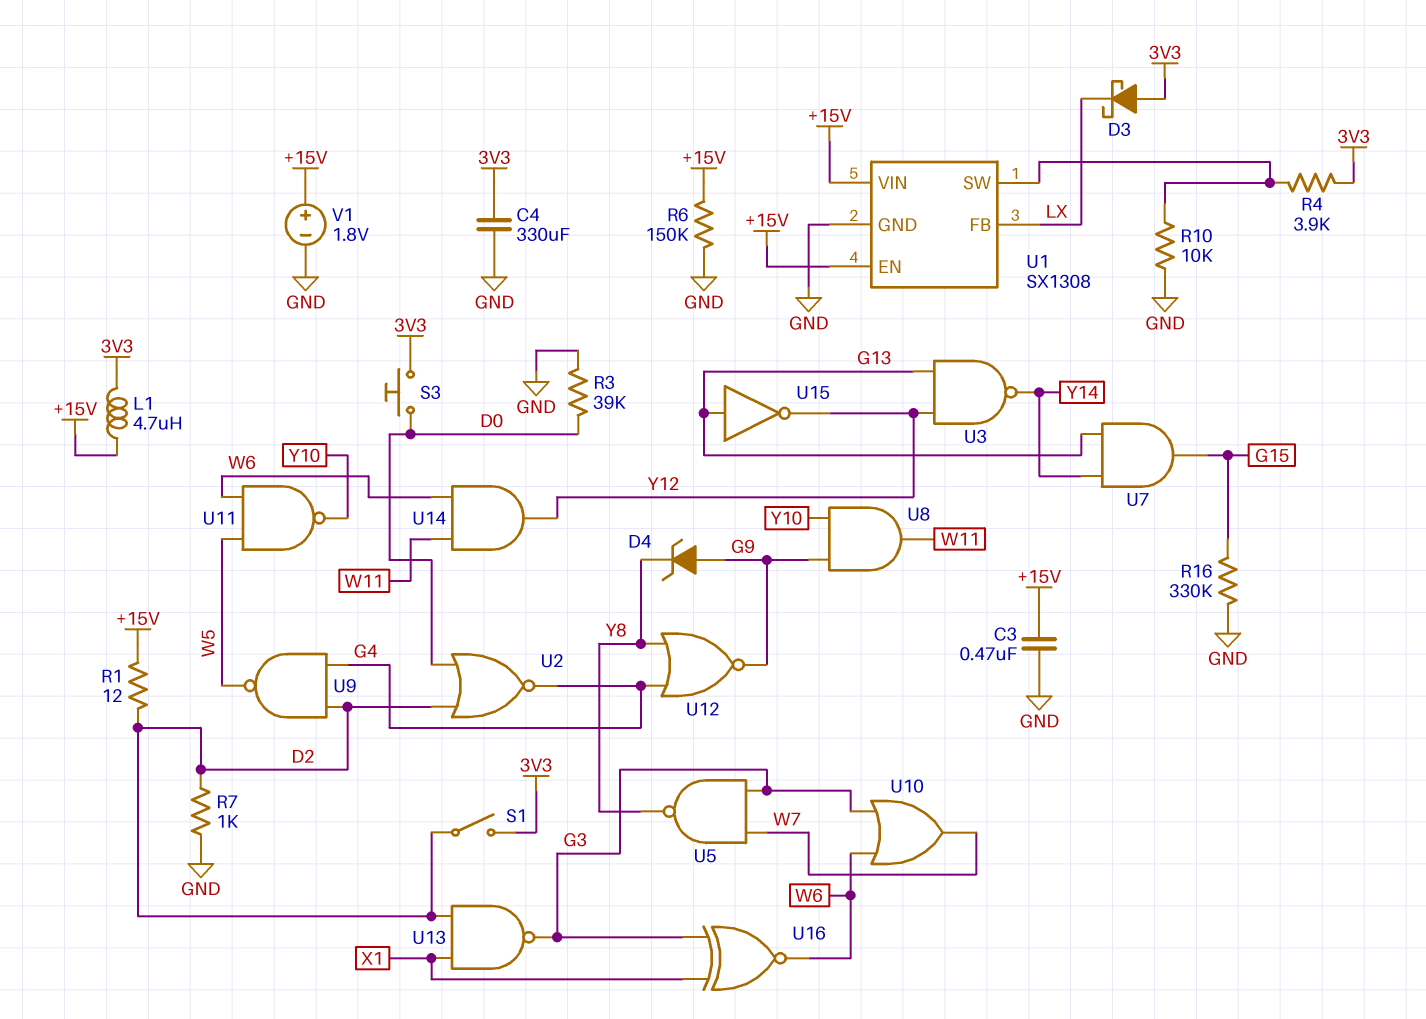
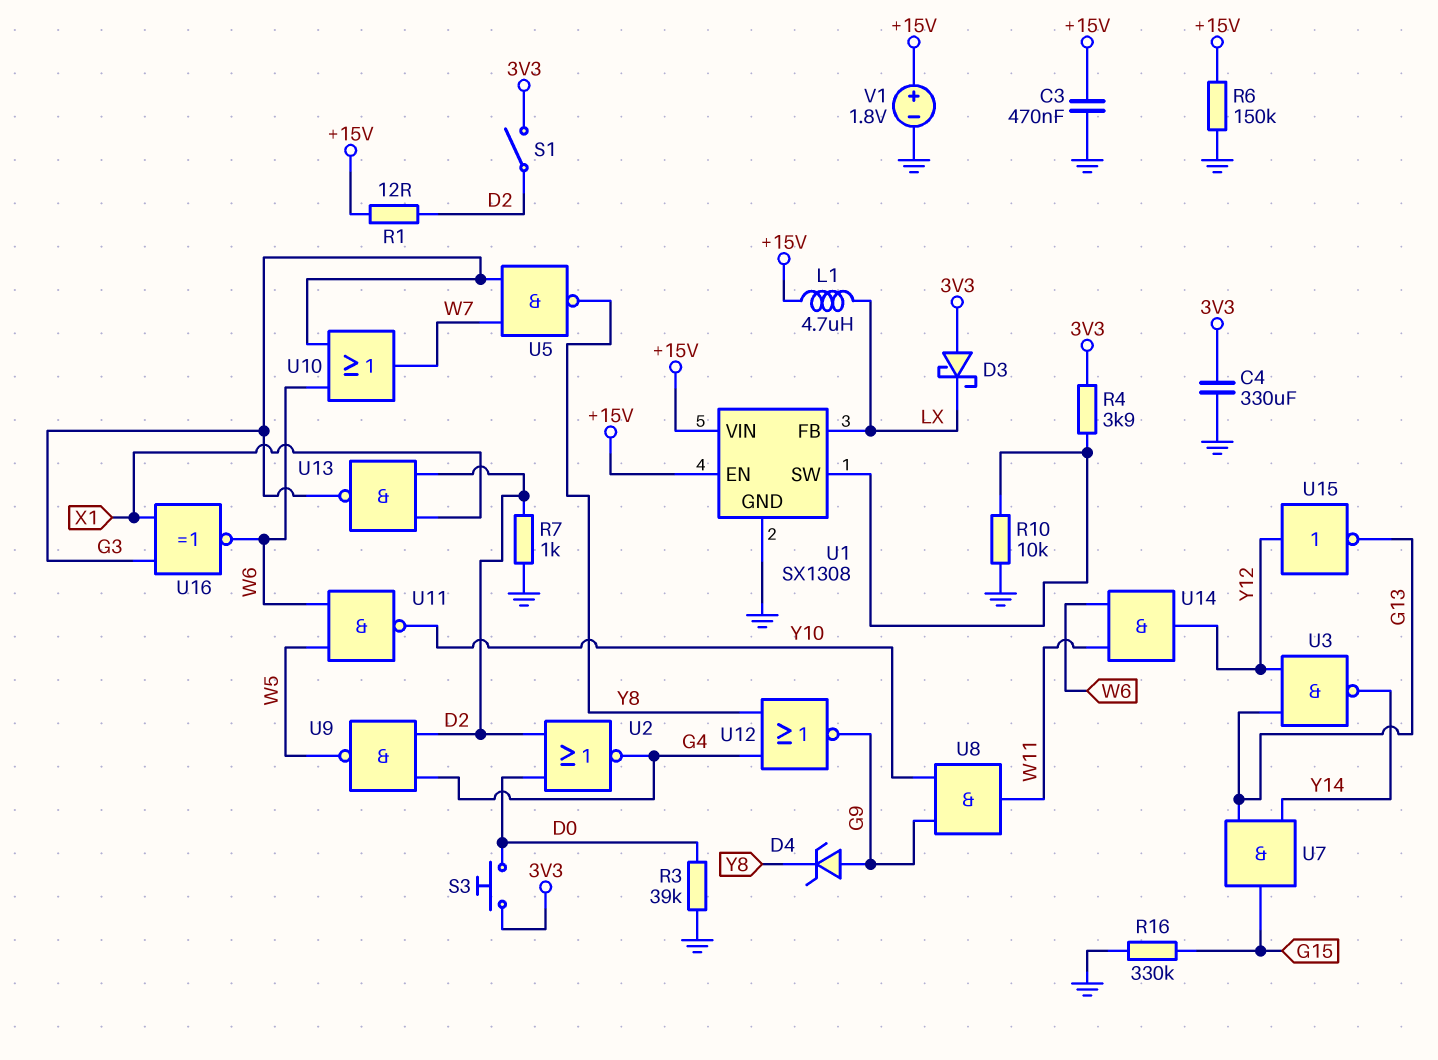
L1: 4.7uH (+15V, 3V3) -> 4.7uH (+15V, LX)
U15: NOT (in G13, out Y12) -> NOT (in Y12, out G13)

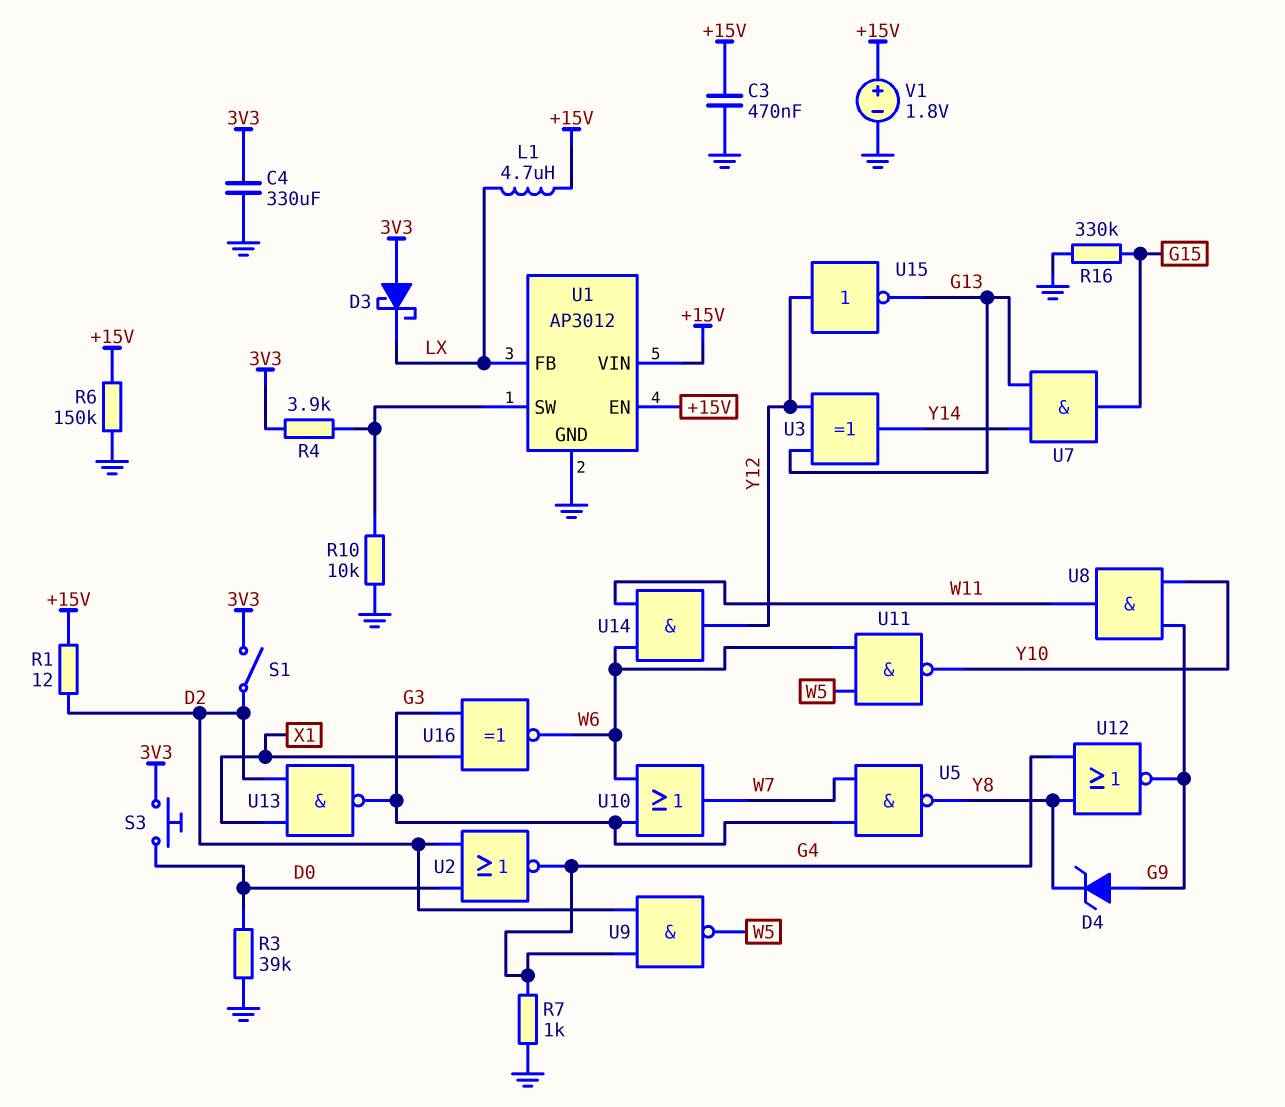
R7: 1k (D2, GND) -> 1k (G4, GND)
U1: SX1308 -> AP3012
U3: NAND (in G13, in Y12, out Y14) -> XOR (in G13, in Y12, out Y14)

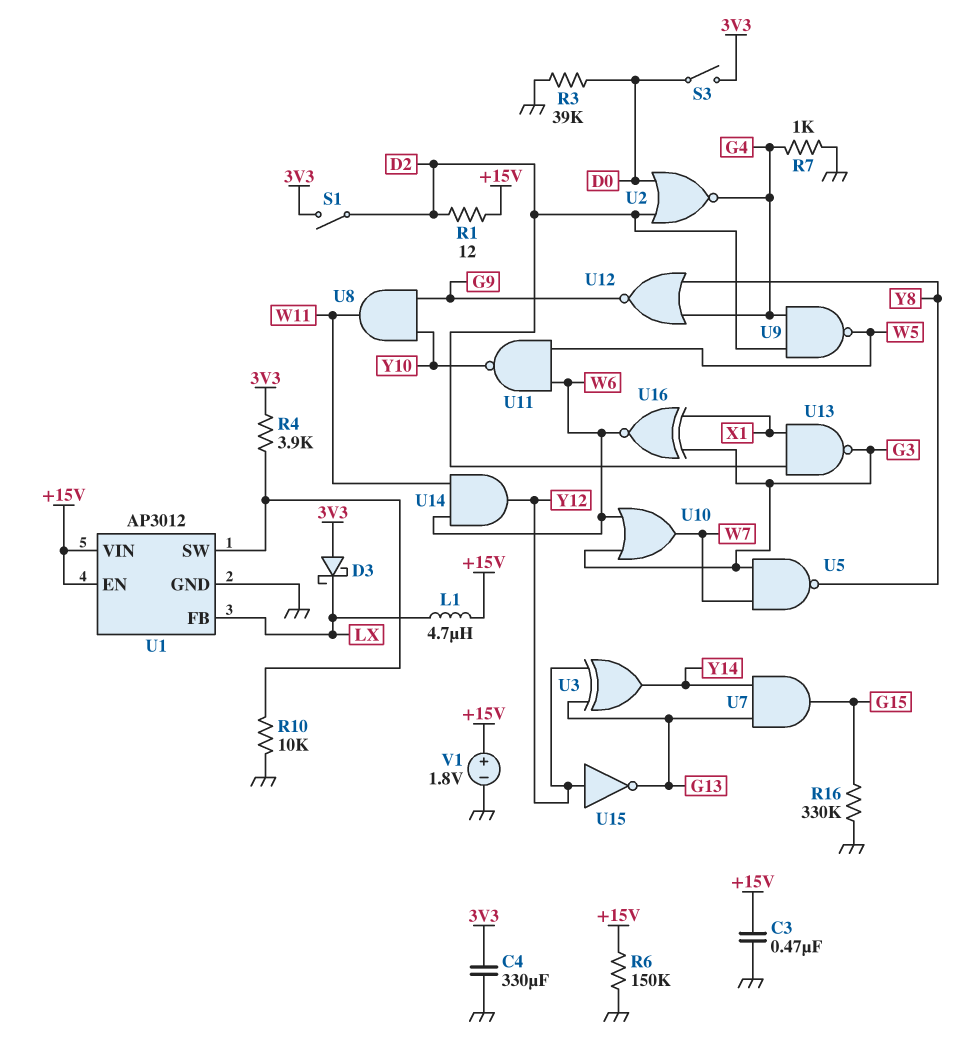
D4: zener (A G9, K Y8) -> none
S3: button (3V3, D0) -> switch (3V3, D0)

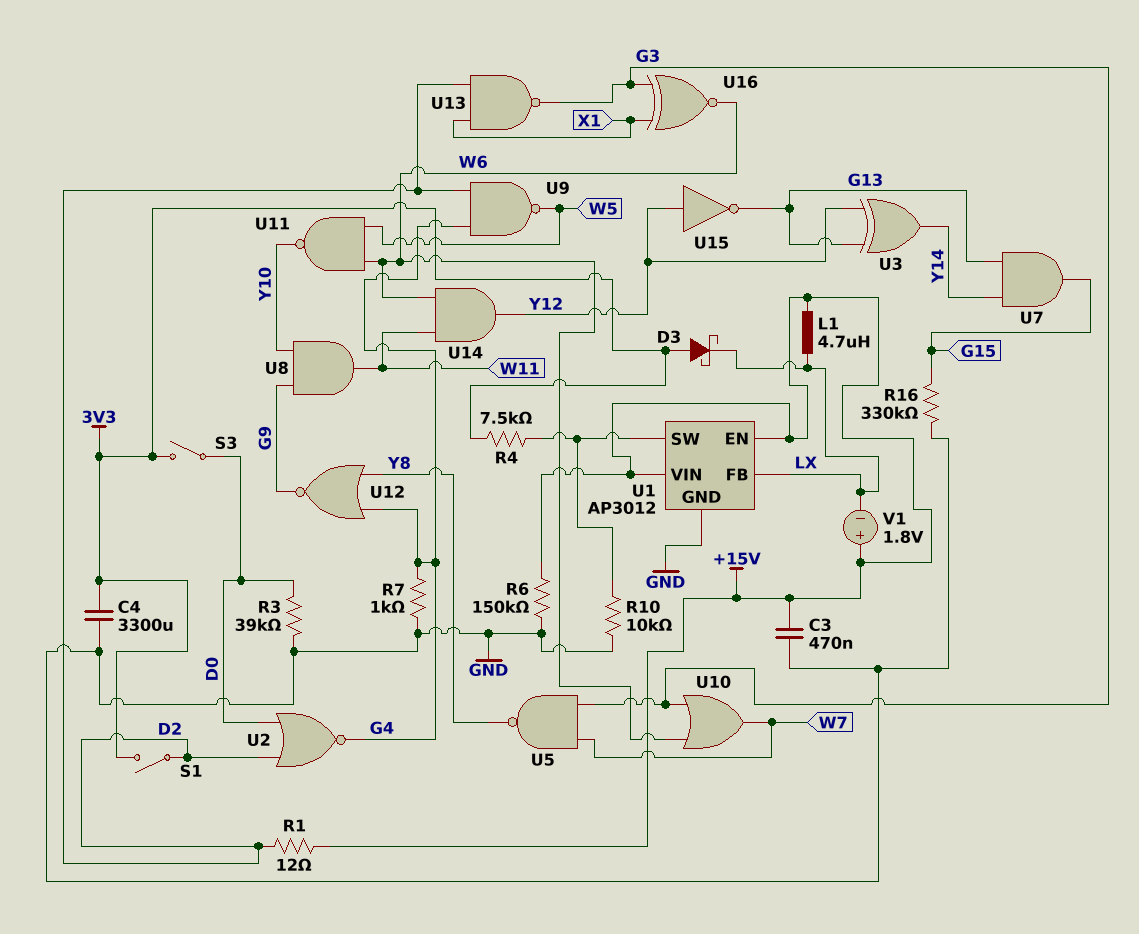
C4: 330uF (3V3, GND) -> 3300uF (3V3, GND)
R4: 3.9k (3V3, U1/SW) -> 7.5k (3V3, U1/SW)
V1: 1.8V (plus +15V, minus GND) -> 1.8V (plus +15V, minus LX)

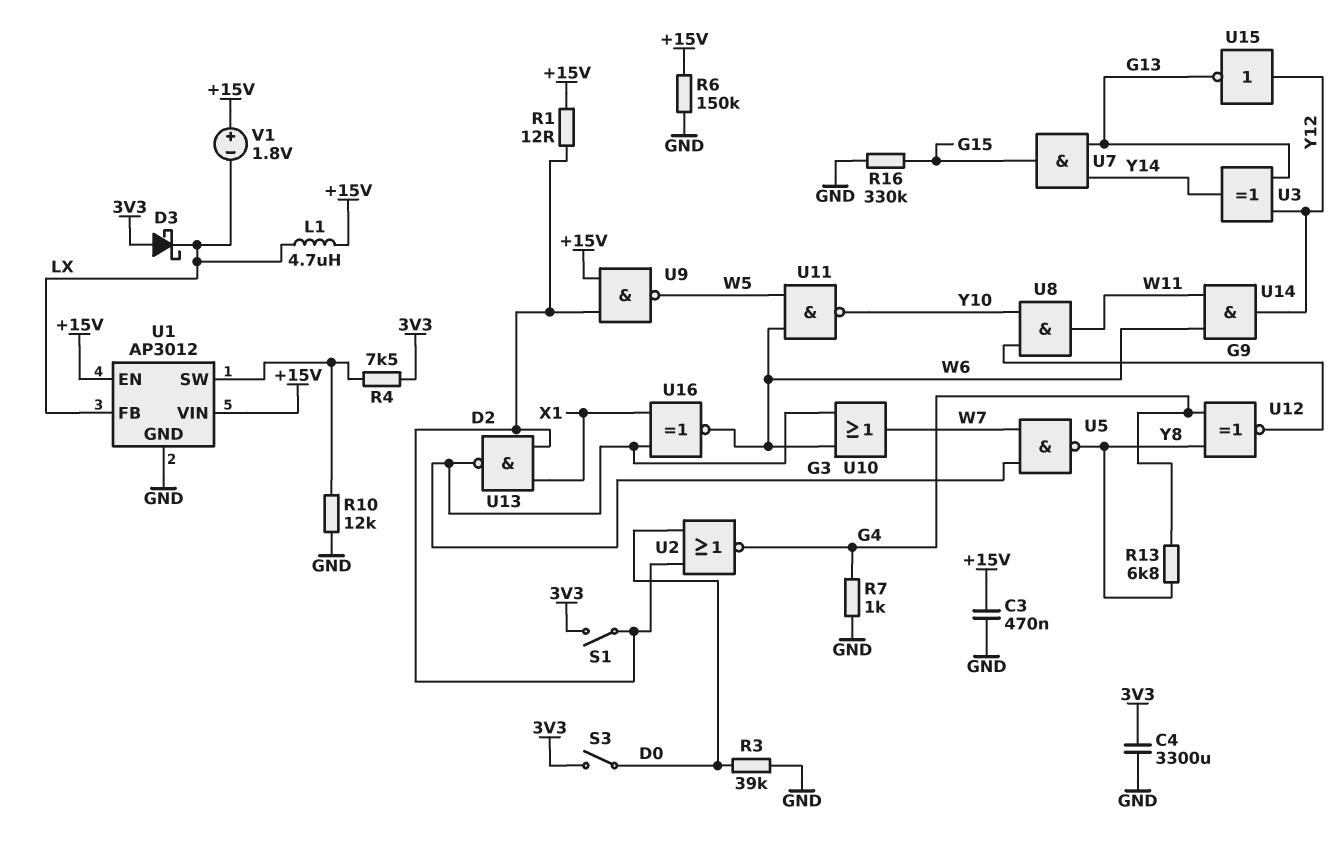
R10: 10k (GND, U1/SW) -> 12k (GND, U1/SW)
R13: none -> 6.8k (G4, Y8)
U9: NAND (in D2, in G4, out W5) -> NAND (in +15V, in D2, out W5)
U12: NOR (in G4, in Y8, out G9) -> XNOR (in G4, in Y8, out G9)

